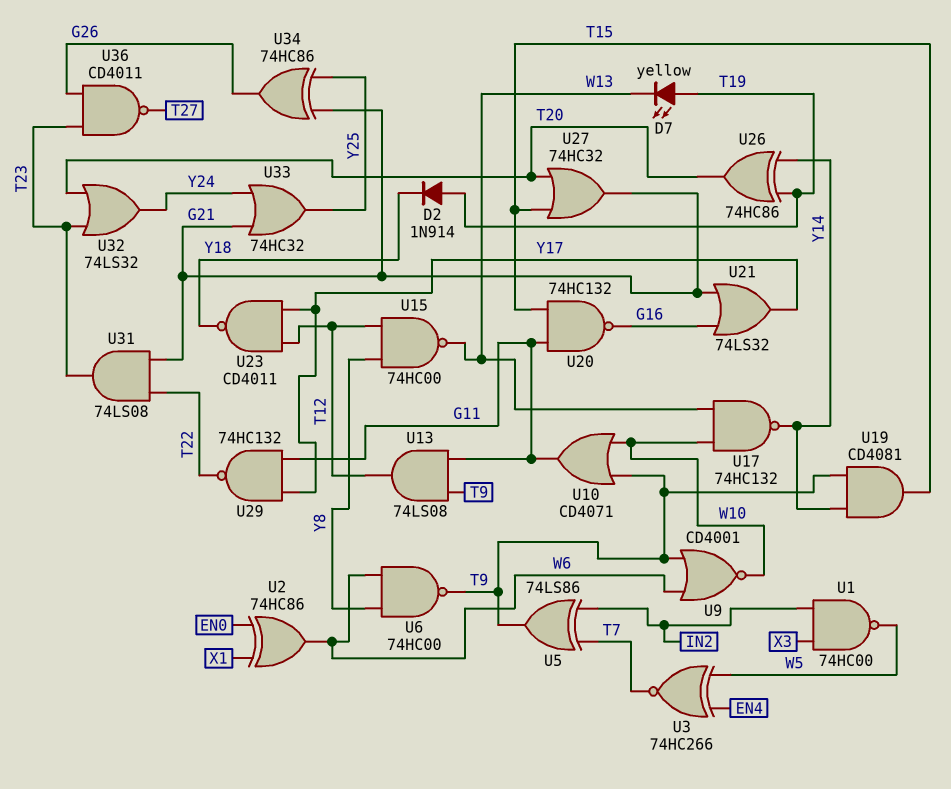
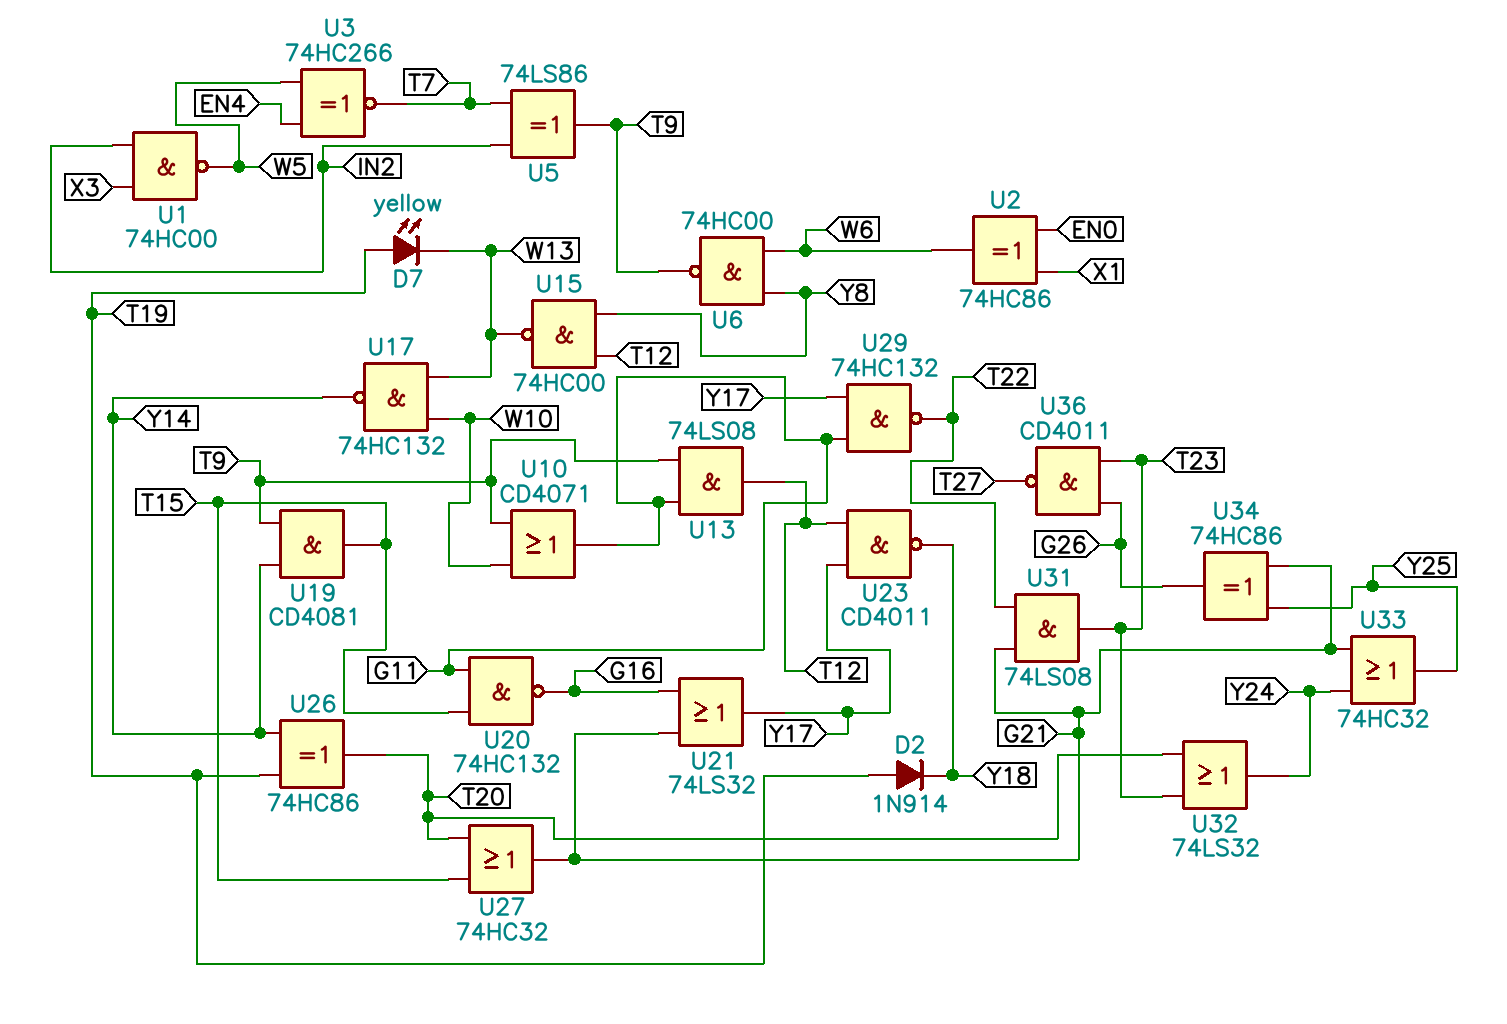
U9: NOR CD4001 (in T9, in W6, out W10) -> none

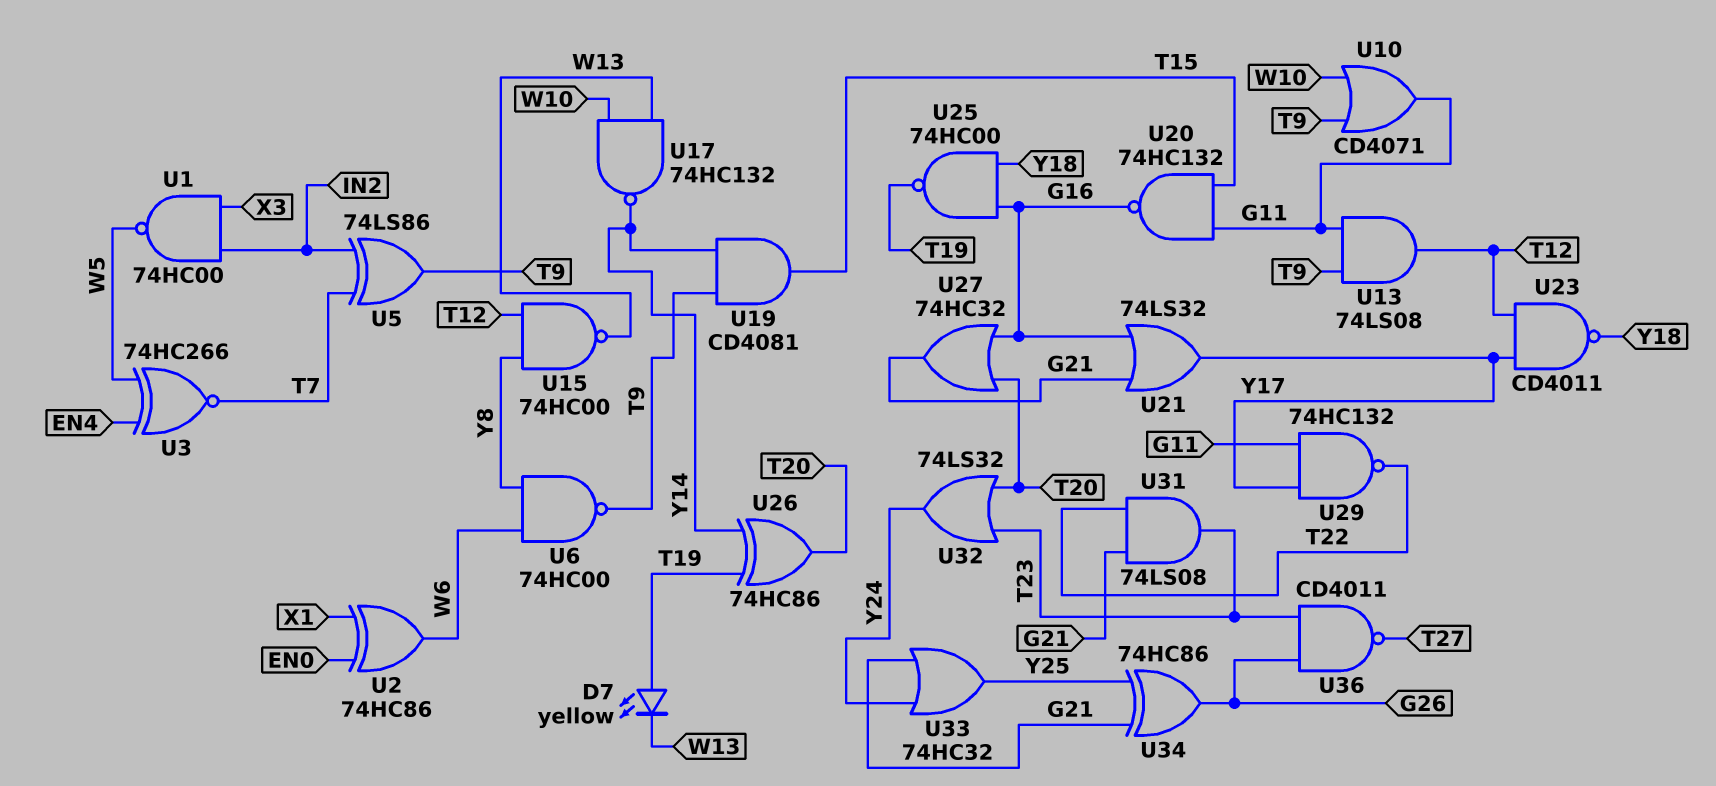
D2: diode 1N914 (A T19, K Y18) -> none
U25: none -> NAND 74HC00 (in G16, in Y18, out T19)
U27: OR 74HC32 (in T15, in T20, out G21) -> OR 74HC32 (in G16, in T20, out G21)

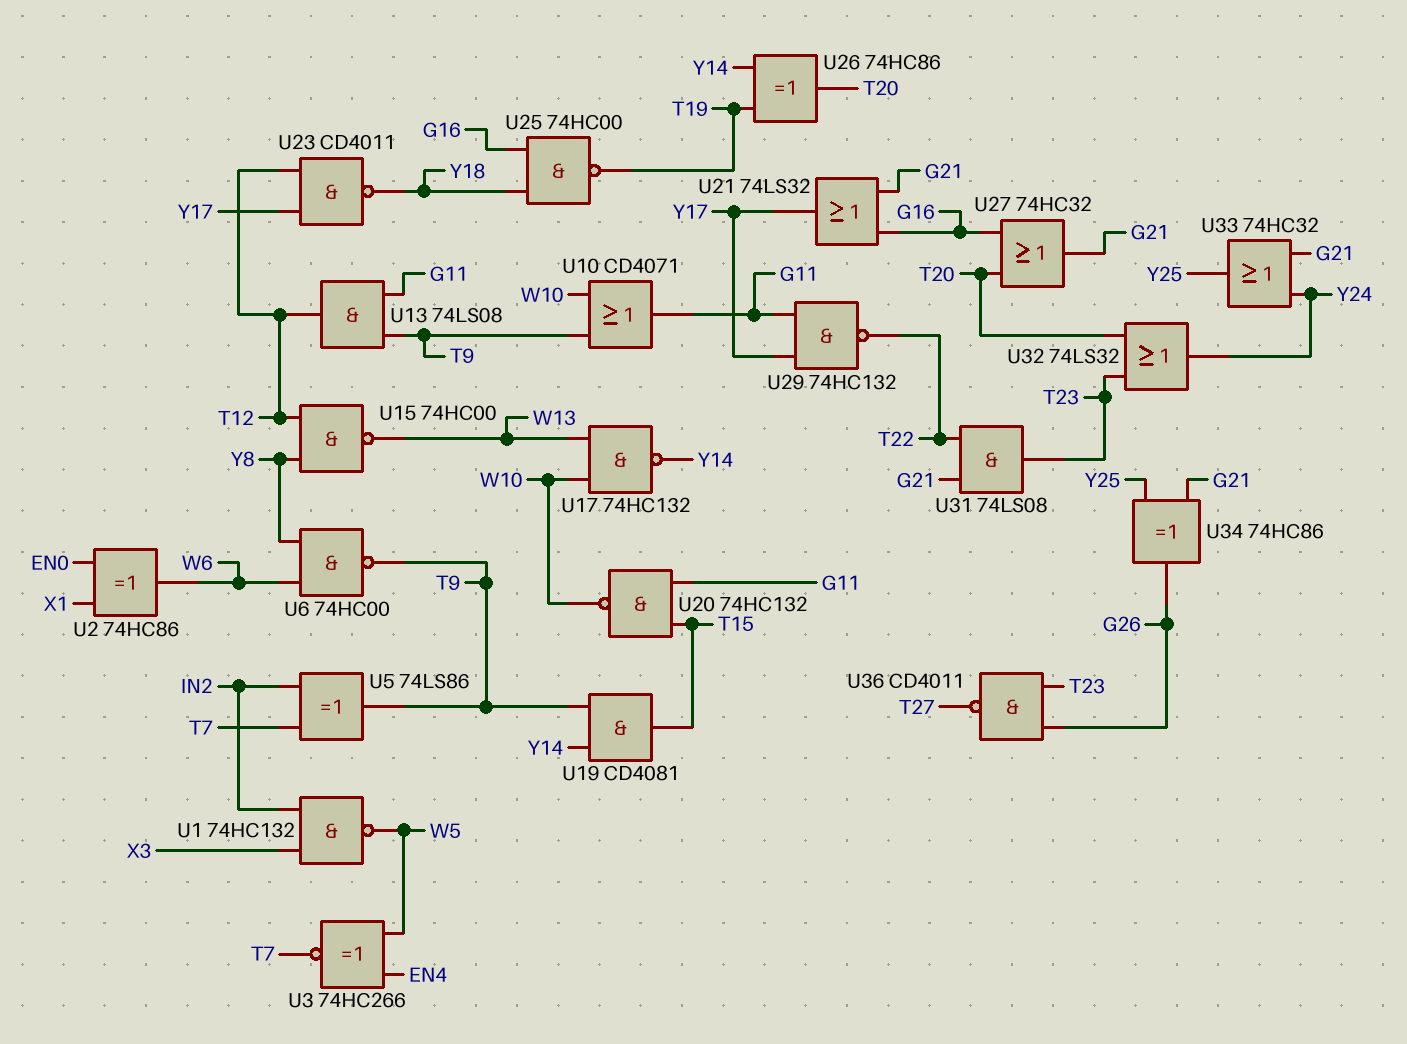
D7: LED yellow (A T19, K W13) -> none
U1: NAND 74HC00 (in IN2, in X3, out W5) -> NAND 74HC132 (in IN2, in X3, out W5)
U20: NAND 74HC132 (in G11, in T15, out G16) -> NAND 74HC132 (in G11, in T15, out W10)

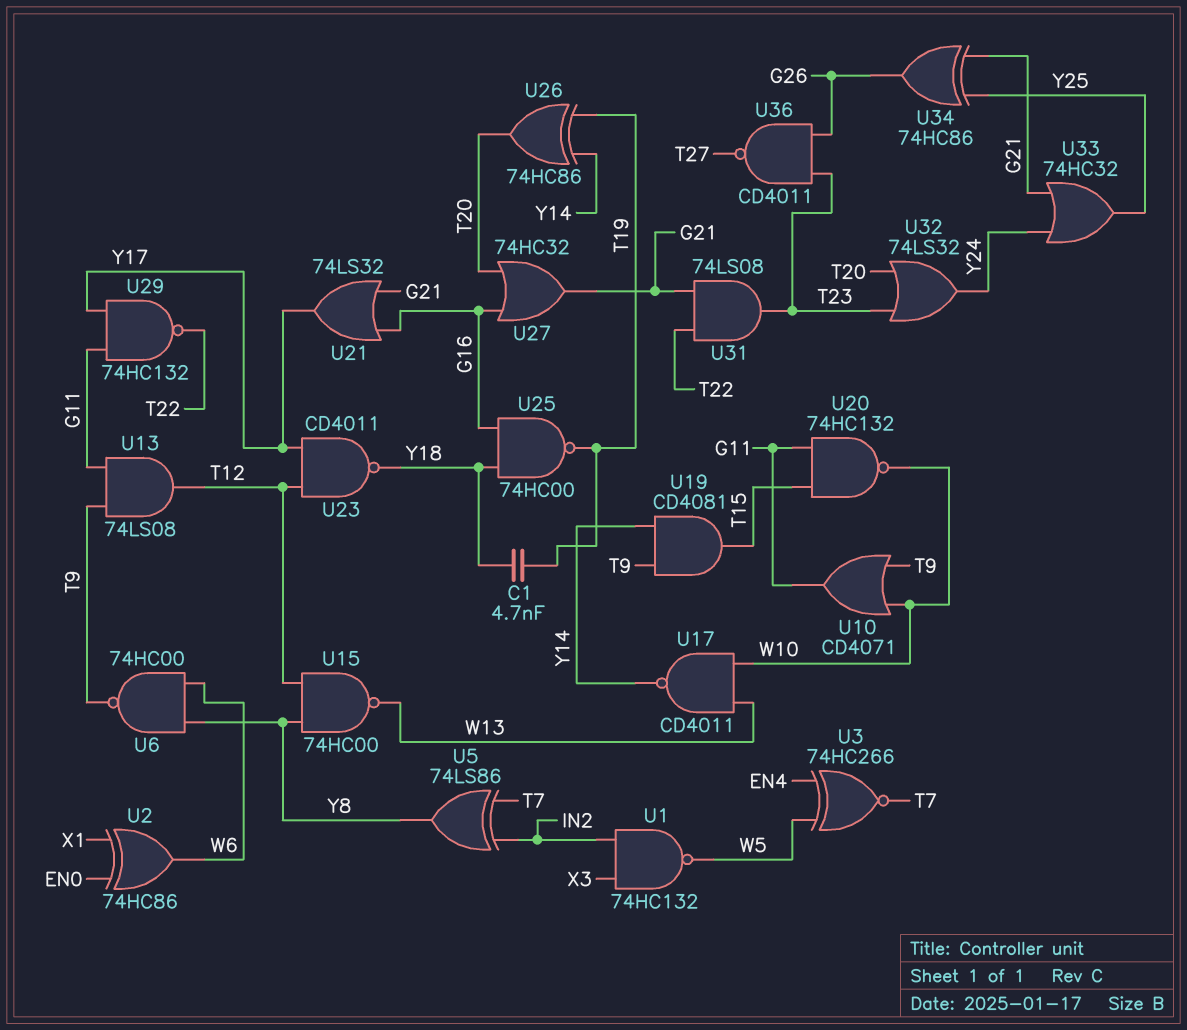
C1: none -> 4.7nF (T19, Y18)
U5: XOR 74LS86 (in IN2, in T7, out T9) -> XOR 74LS86 (in IN2, in T7, out Y8)
U17: NAND 74HC132 (in W10, in W13, out Y14) -> NAND CD4011 (in W10, in W13, out Y14)

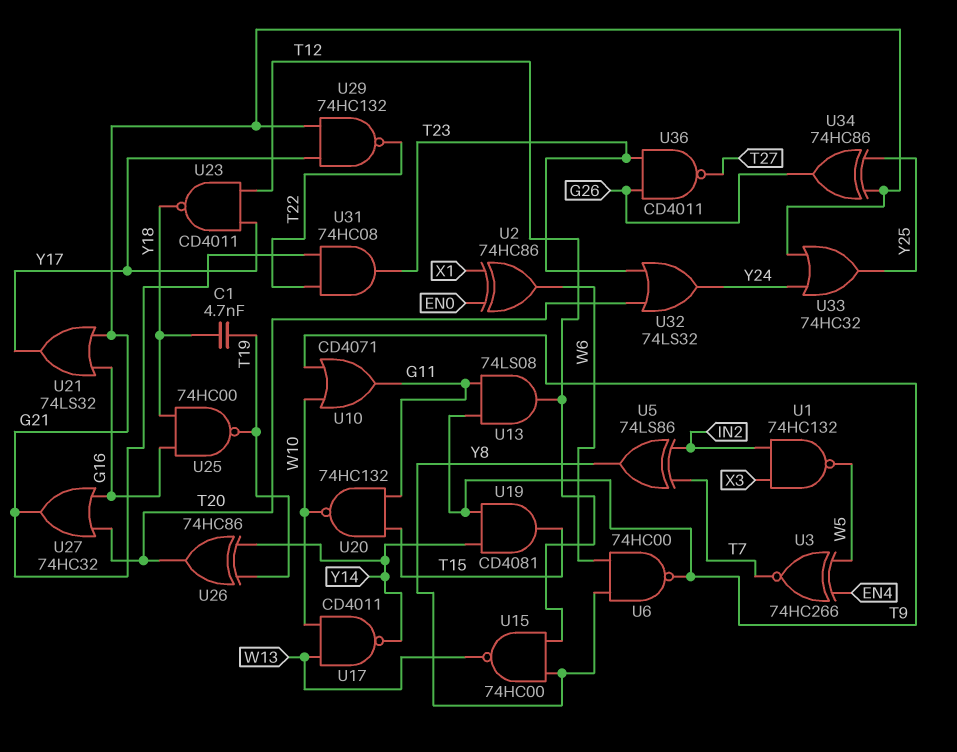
U29: NAND 74HC132 (in G11, in Y17, out T22) -> NAND 74HC132 (in G21, in Y17, out T22)
U31: AND 74LS08 (in G21, in T22, out T23) -> AND 74HC08 (in G21, in T22, out T23)

